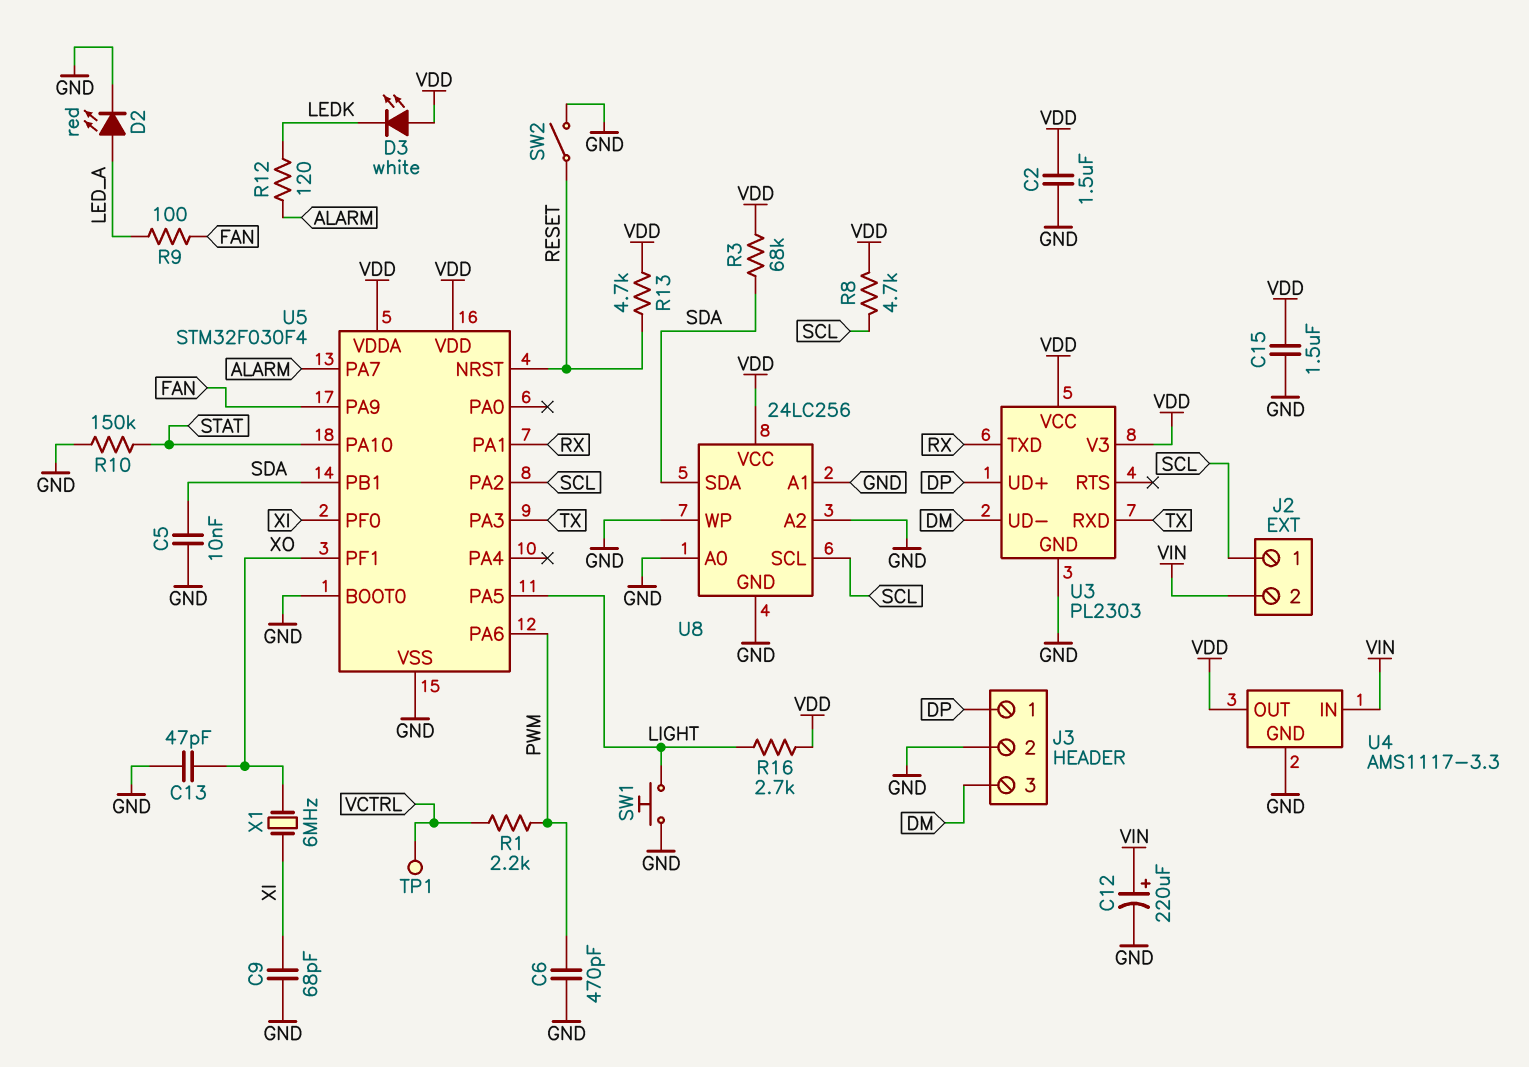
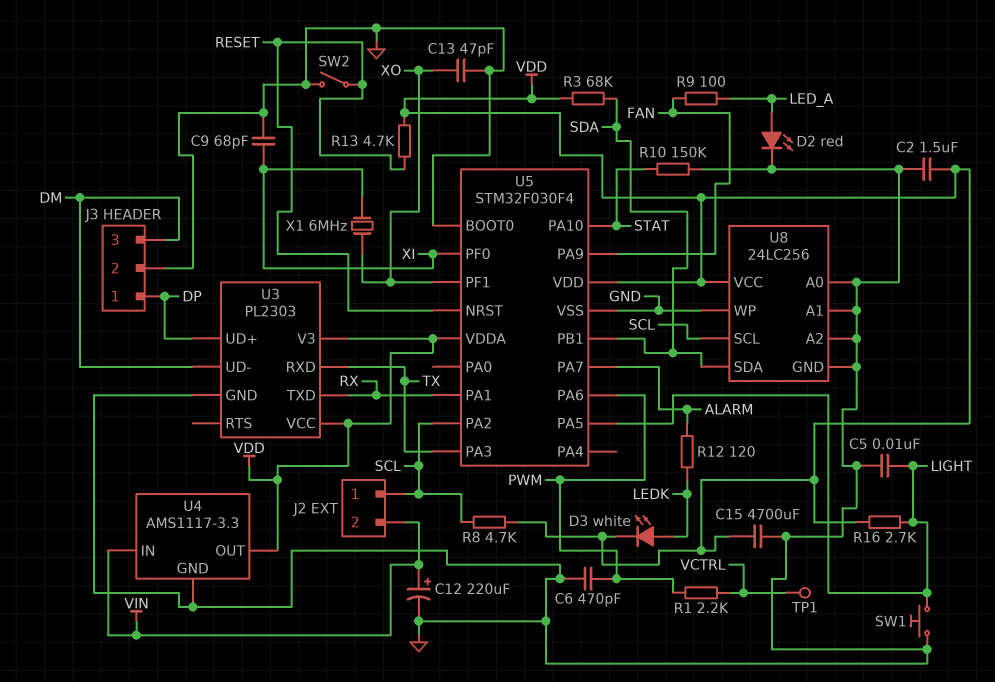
C5: 10nF (GND, SDA) -> 10nF (GND, LIGHT)
C15: 1.5uF (GND, VDD) -> 4700uF (GND, VDD)
D3: LED white (A VDD, K LEDK) -> LED white (A LEDK, K VDD)

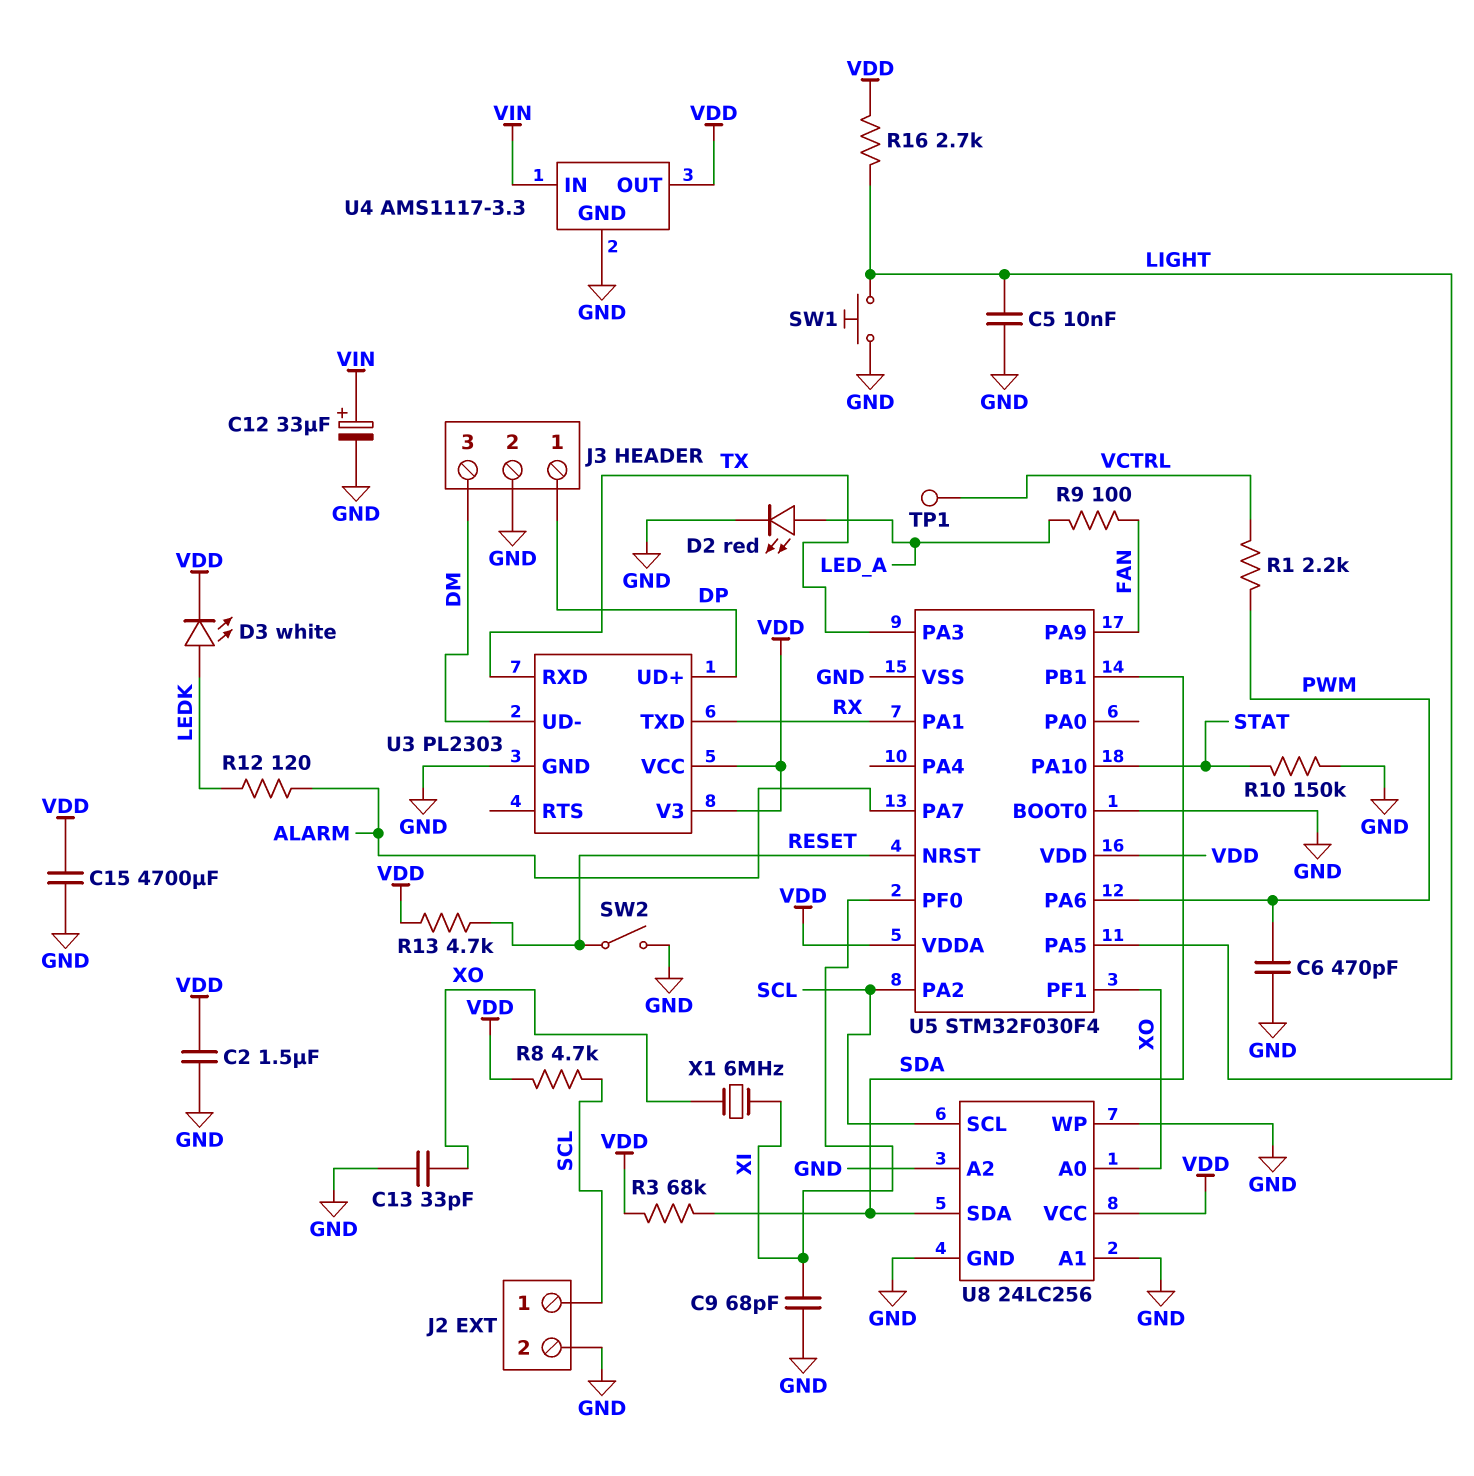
C12: 220uF (plus VIN, minus GND) -> 33uF (plus VIN, minus GND)
C13: 47pF (GND, XO) -> 33pF (GND, XO)
J2 pin 2: VIN -> GND
U8 pin A0: GND -> XO

